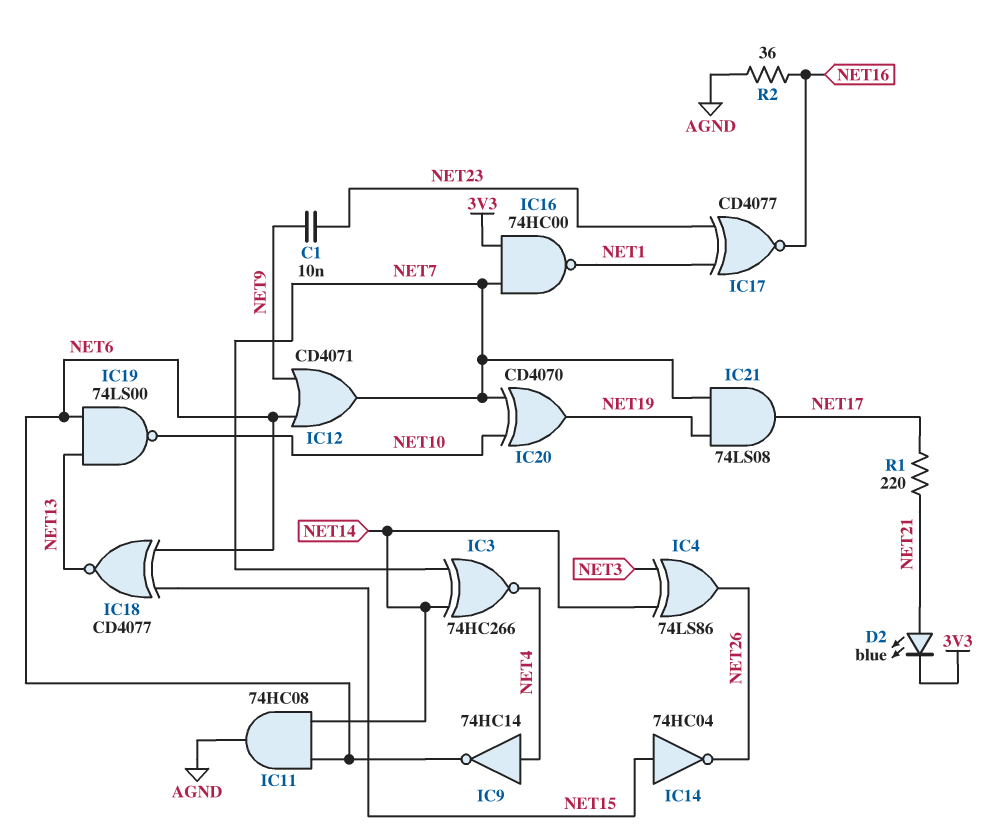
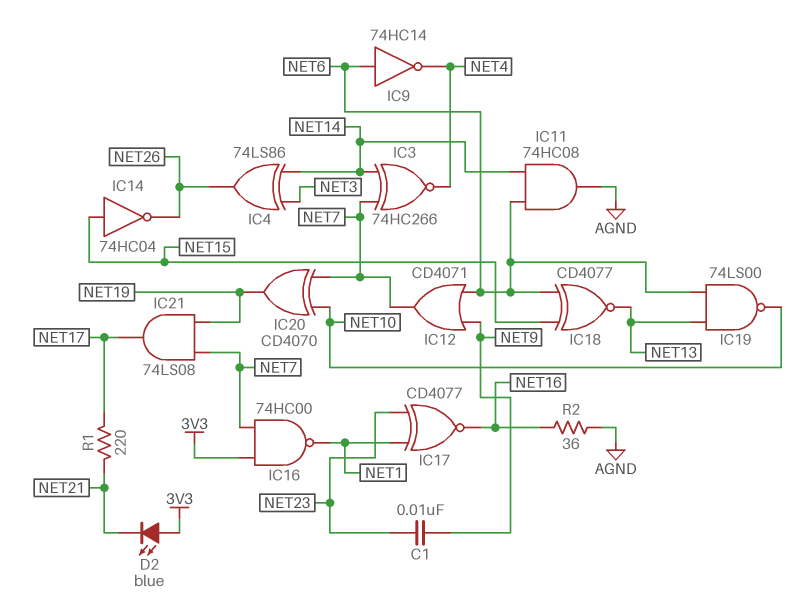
D2: LED blue (A NET21, K 3V3) -> LED blue (A 3V3, K NET21)
IC9: NOT 74HC14 (in NET4, out NET6) -> NOT 74HC14 (in NET6, out NET4)

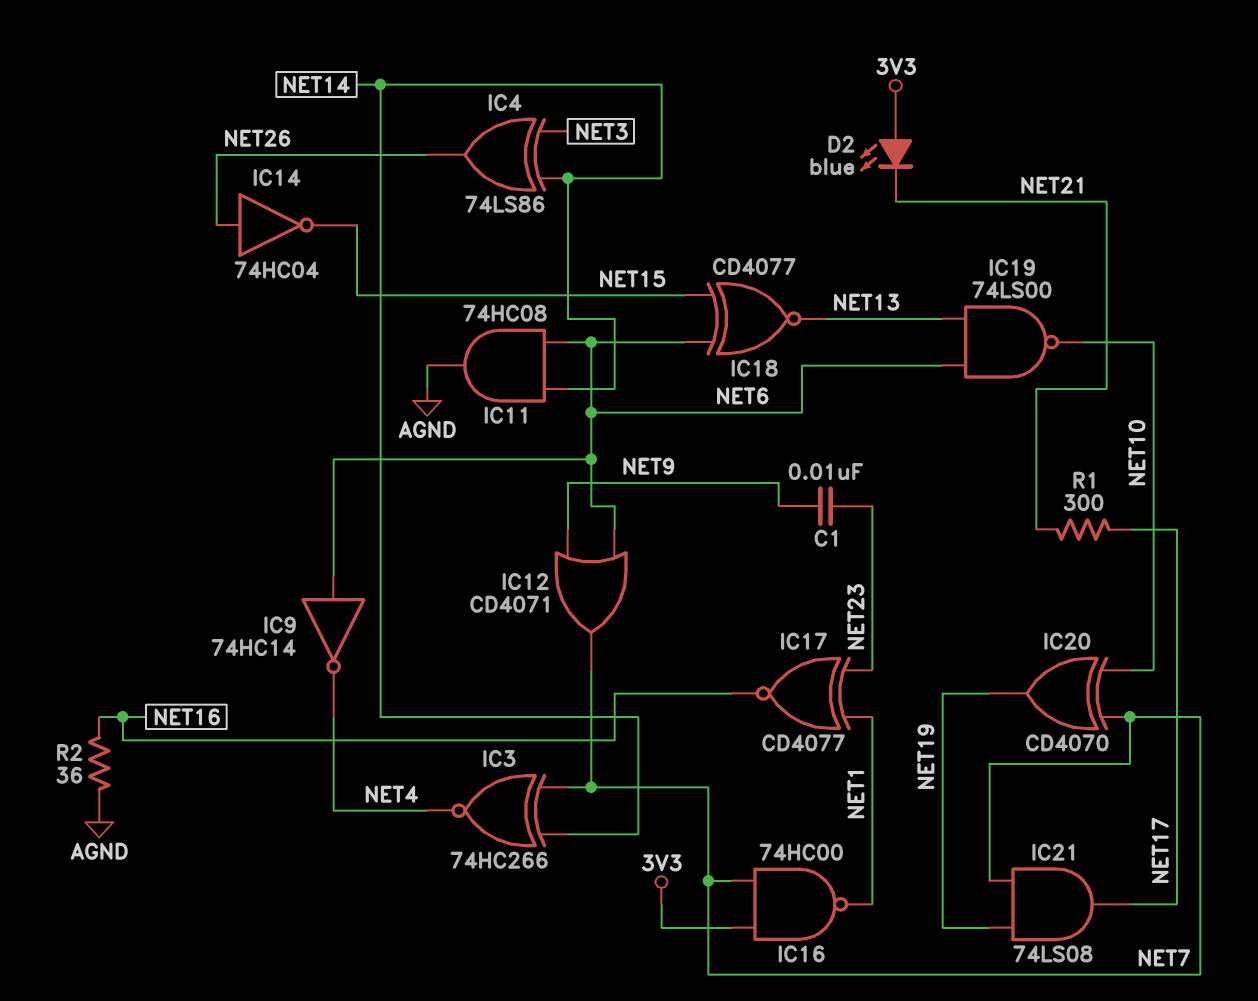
IC14: NOT 74HC04 (in NET15, out NET26) -> NOT 74HC04 (in NET26, out NET15)
R1: 220 (NET17, NET21) -> 300 (NET17, NET21)

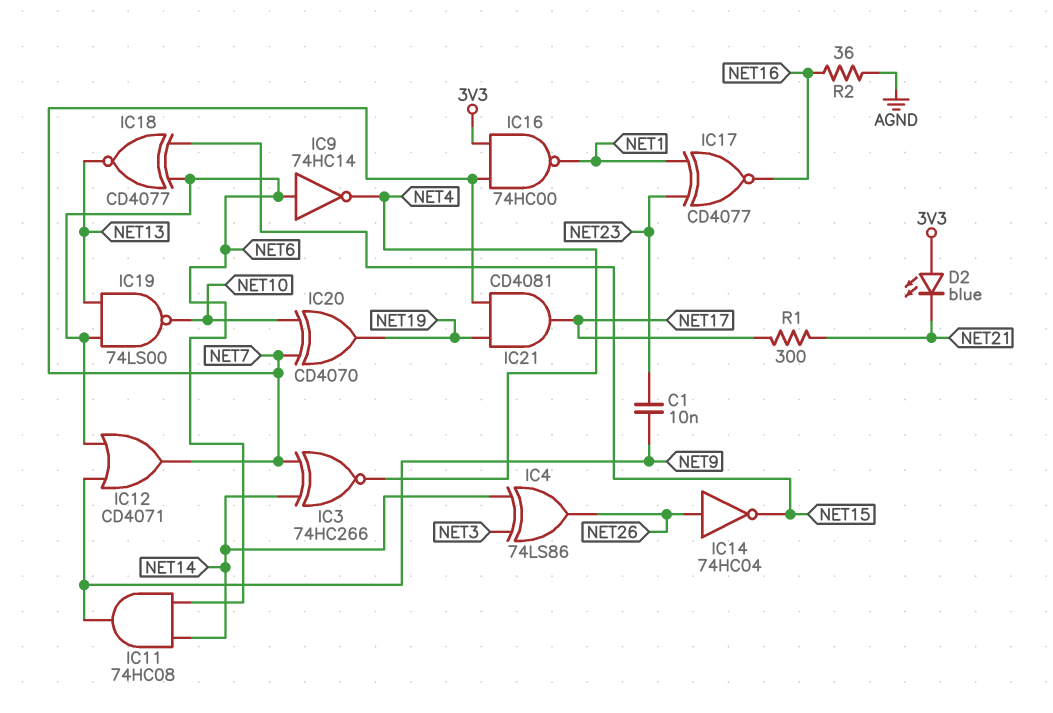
IC11: AND 74HC08 (in NET6, in NET14, out AGND) -> AND 74HC08 (in NET6, in NET14, out NET9)
IC21: AND 74LS08 (in NET7, in NET19, out NET17) -> AND CD4081 (in NET7, in NET19, out NET17)

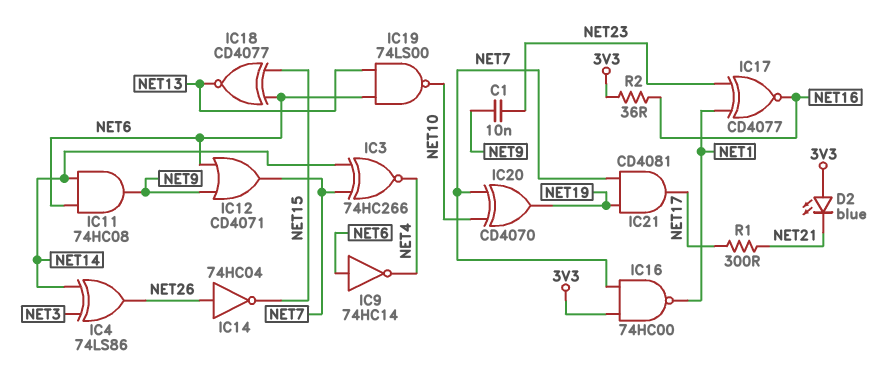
R2: 36 (AGND, NET16) -> 36 (3V3, NET16)

